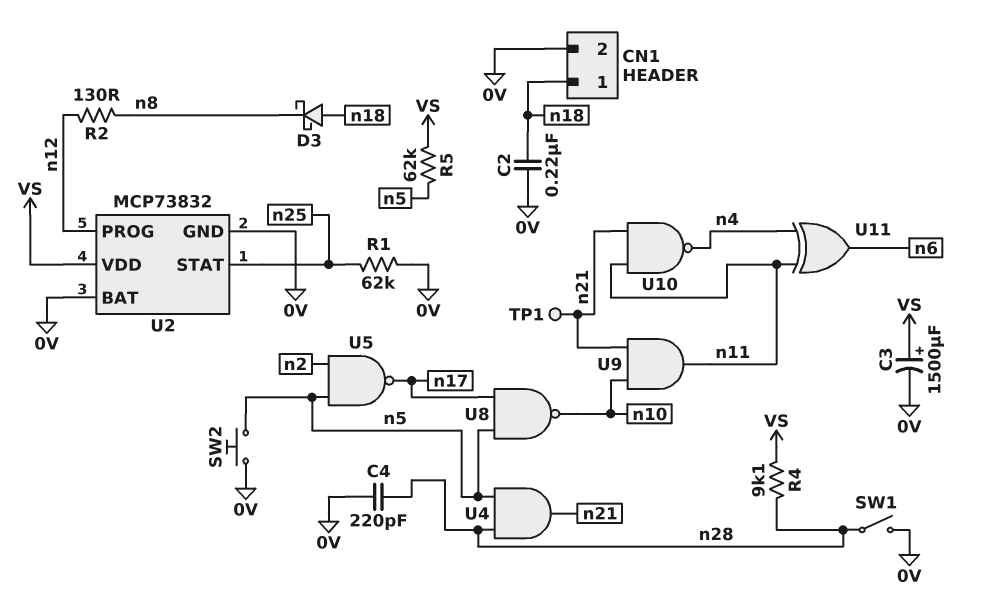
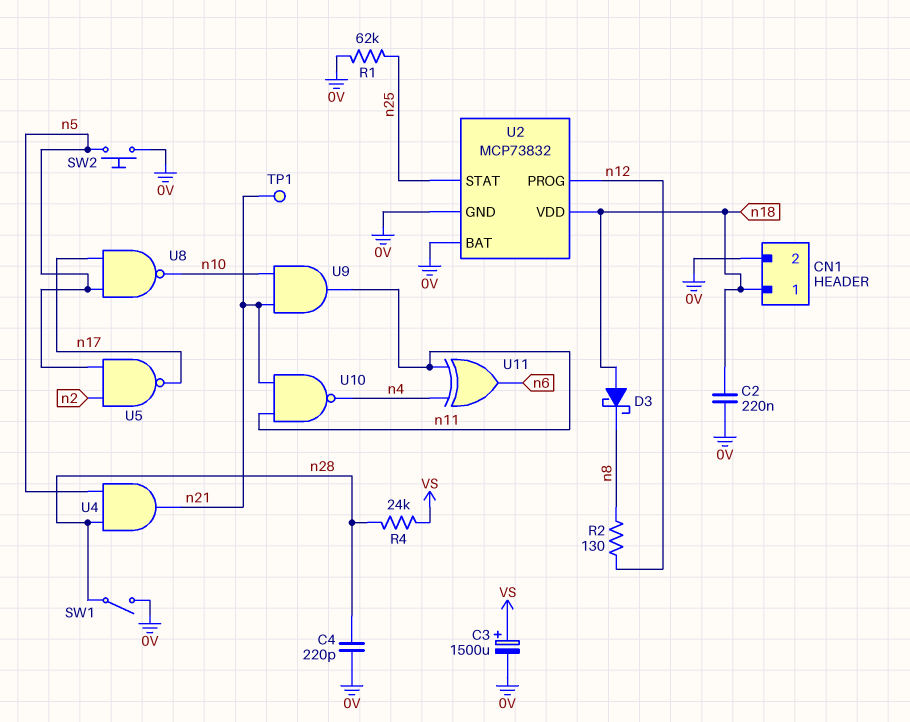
R4: 9.1k (VS, n28) -> 24k (VS, n28)
R5: 62k (VS, n5) -> none
U2 pin VDD: VS -> n18

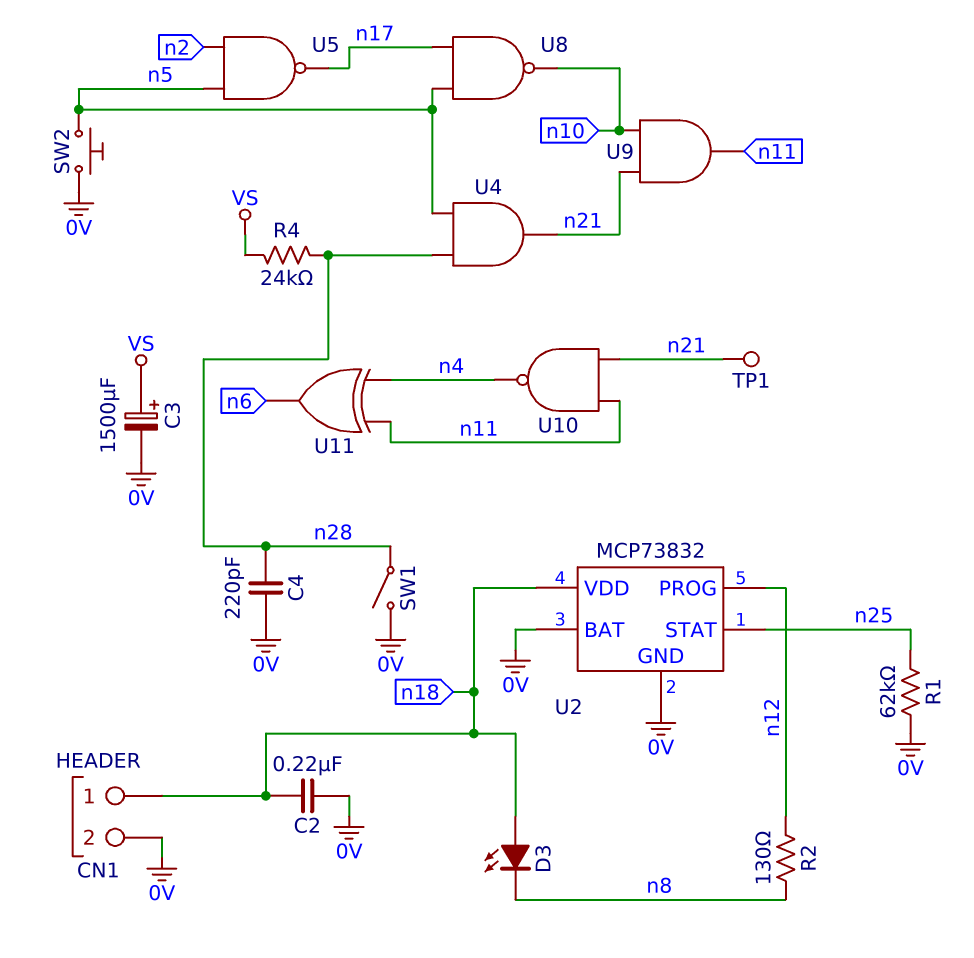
D3: schottky (A n18, K n8) -> LED (A n18, K n8)

